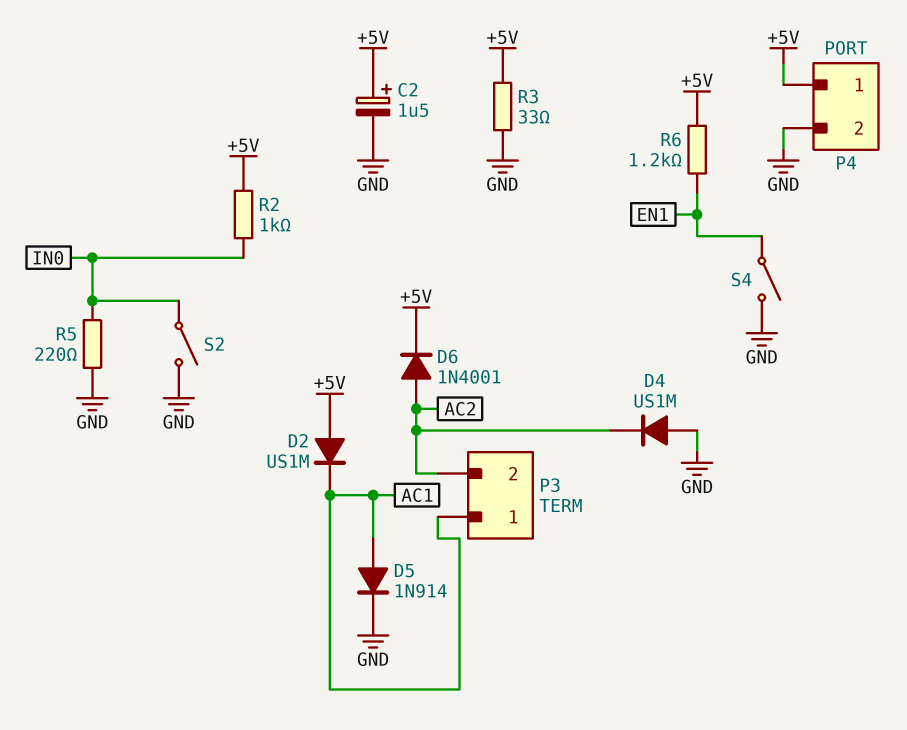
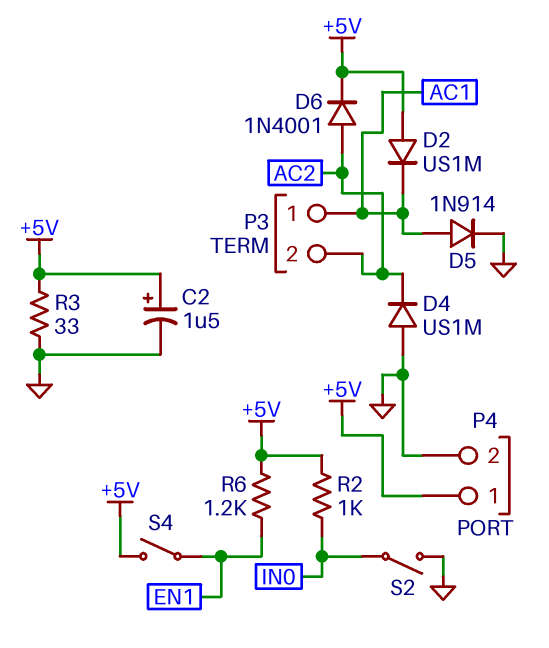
R5: 220 (GND, IN0) -> none
S4: switch (EN1, GND) -> switch (+5V, EN1)

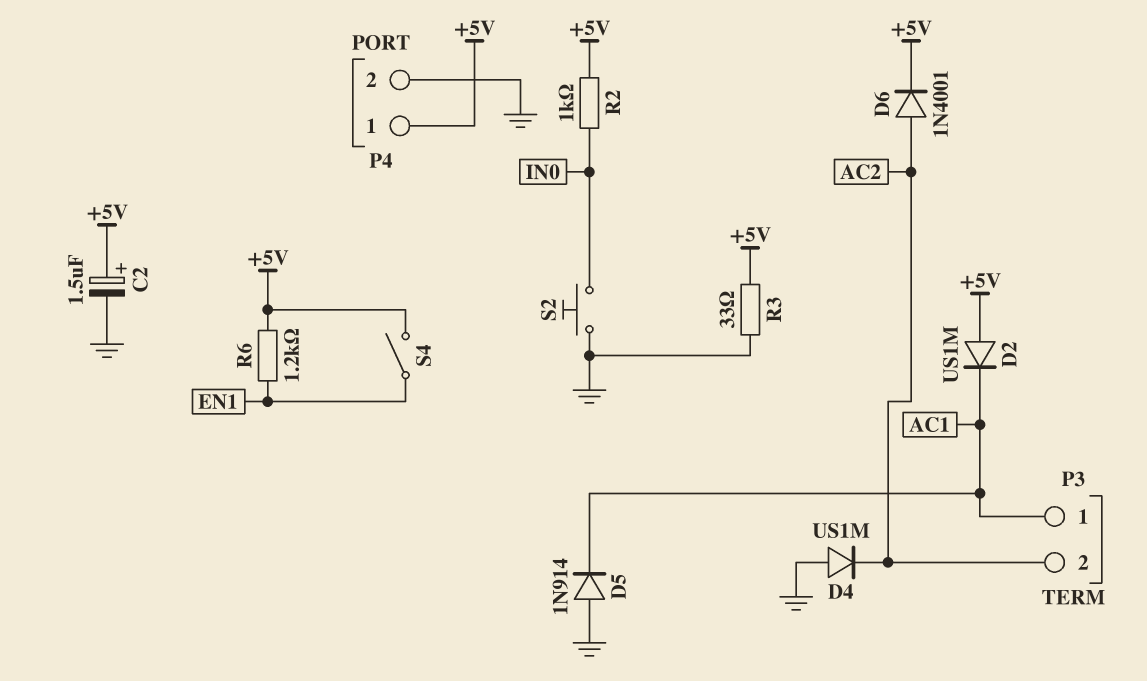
D5: diode 1N914 (A AC1, K GND) -> diode 1N914 (A GND, K AC1)
S2: switch (GND, IN0) -> button (GND, IN0)

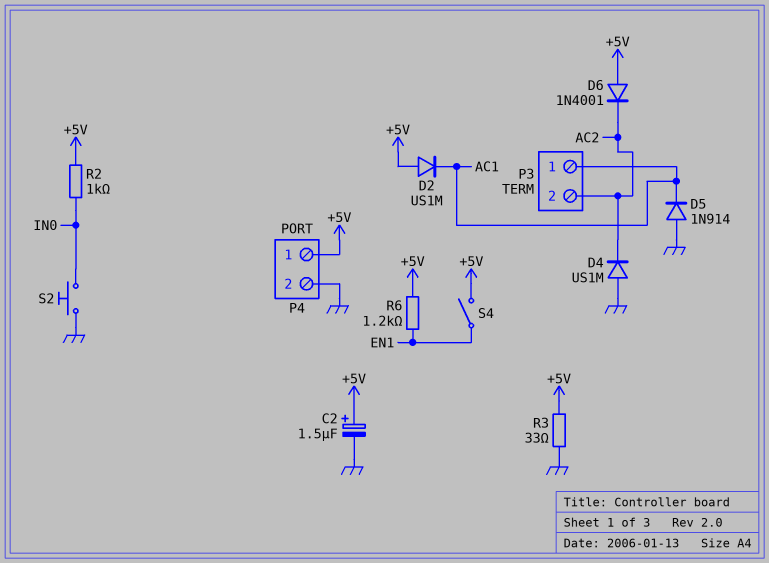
D6: diode 1N4001 (A AC2, K +5V) -> diode 1N4001 (A +5V, K AC2)

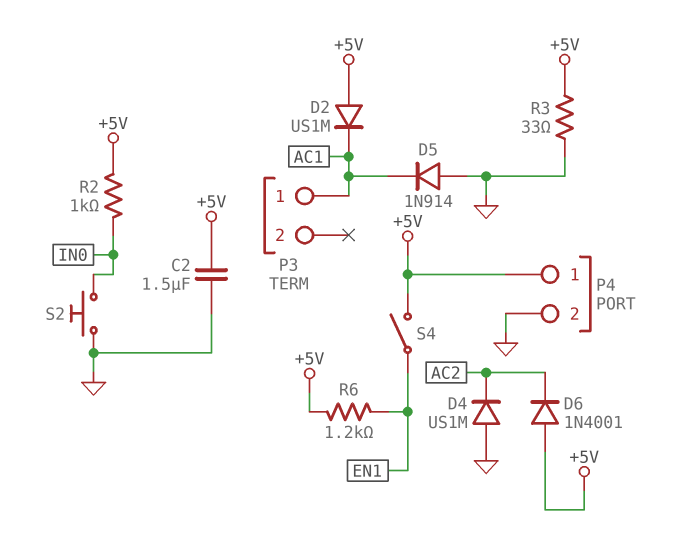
C2: 1.5uF (plus +5V, minus GND) -> 1.5uF (+5V, GND)
P3 pin 2: AC2 -> none

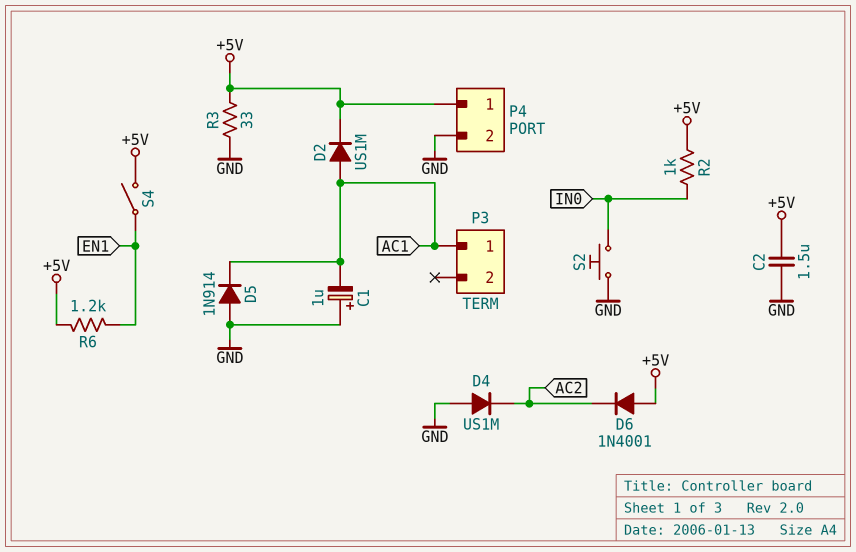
C1: none -> 1uF (plus GND, minus AC1)
D2: diode US1M (A +5V, K AC1) -> diode US1M (A AC1, K +5V)

